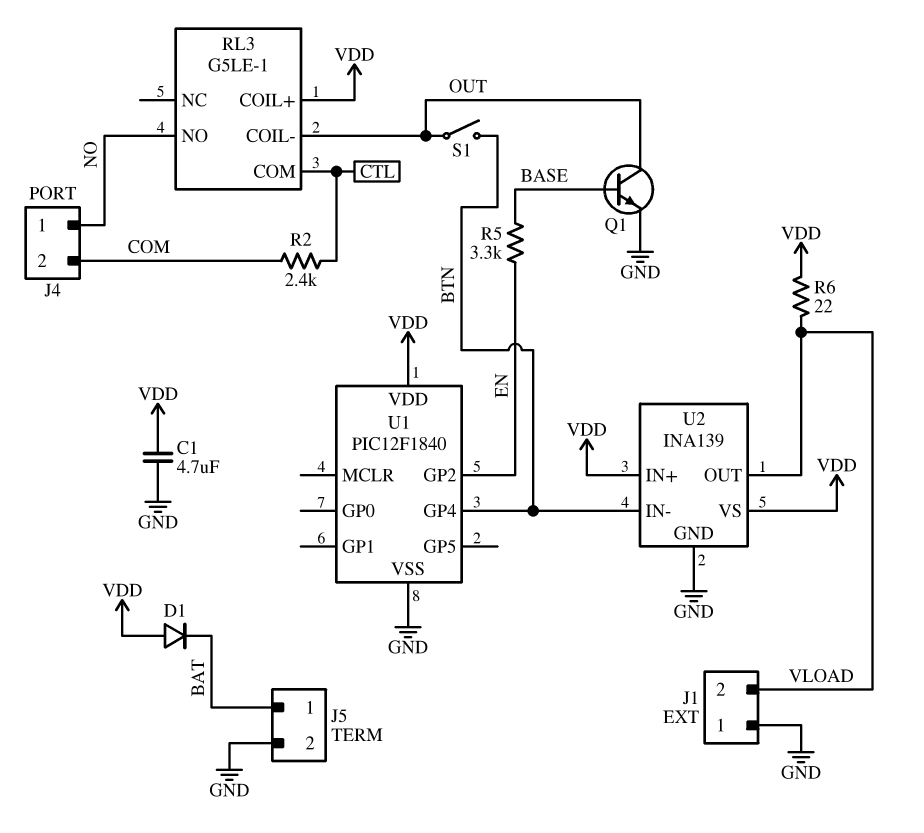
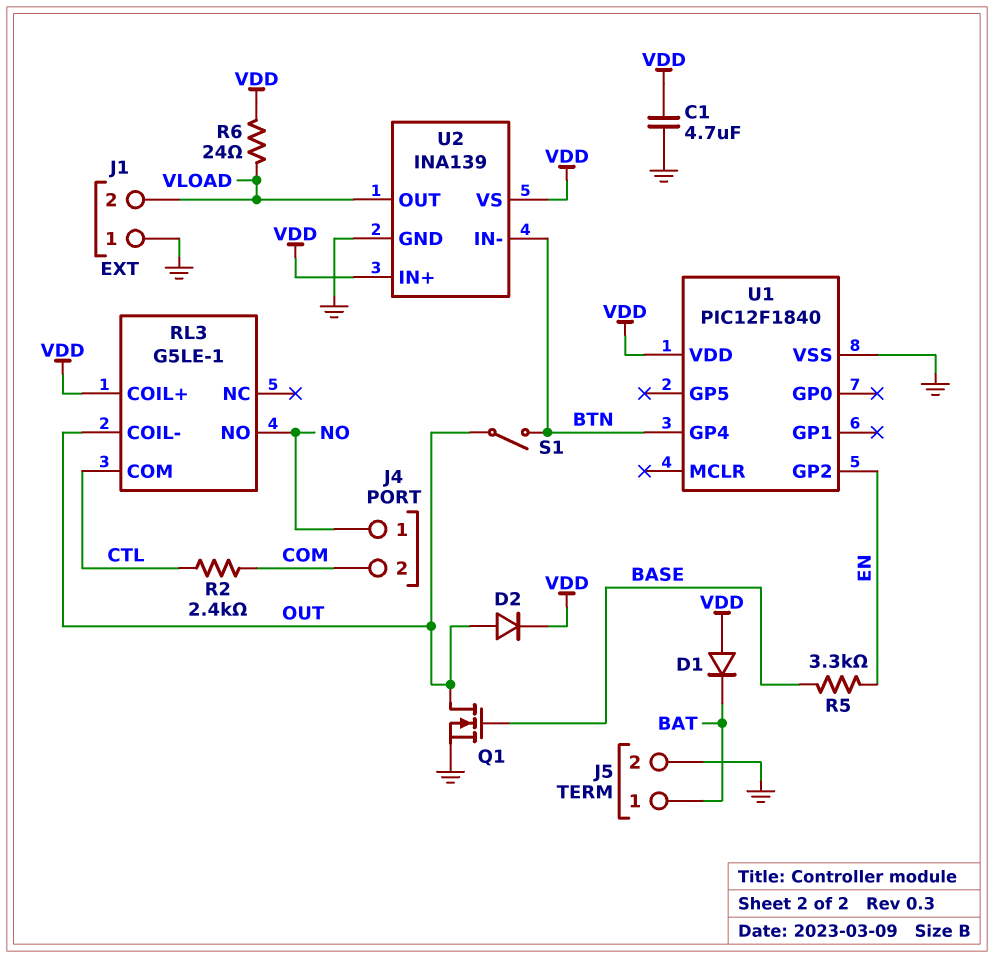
D2: none -> diode (A OUT, K VDD)
Q1: NPN (B BASE, C OUT, E GND) -> NMOS (G BASE, D OUT, S GND)
R6: 22 (VDD, VLOAD) -> 24 (VDD, VLOAD)

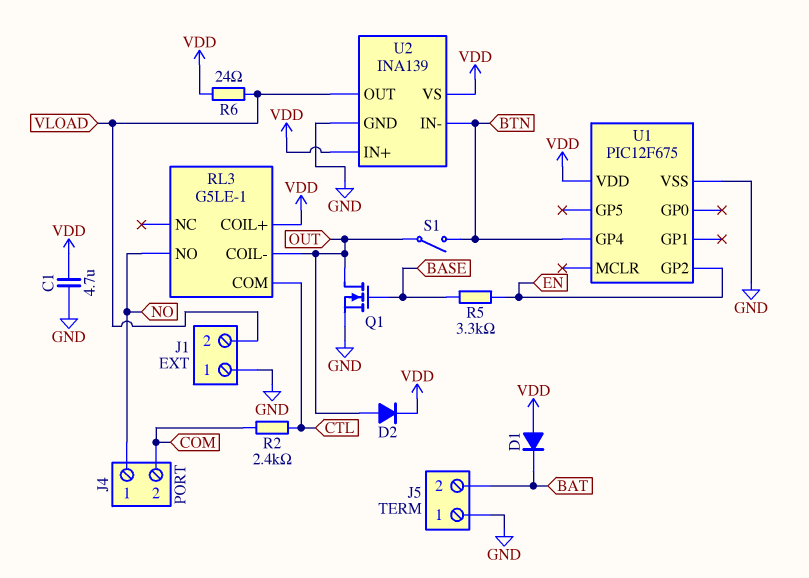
J5 pin 1: BAT -> GND
J5 pin 2: GND -> BAT
U1: PIC12F1840 -> PIC12F675

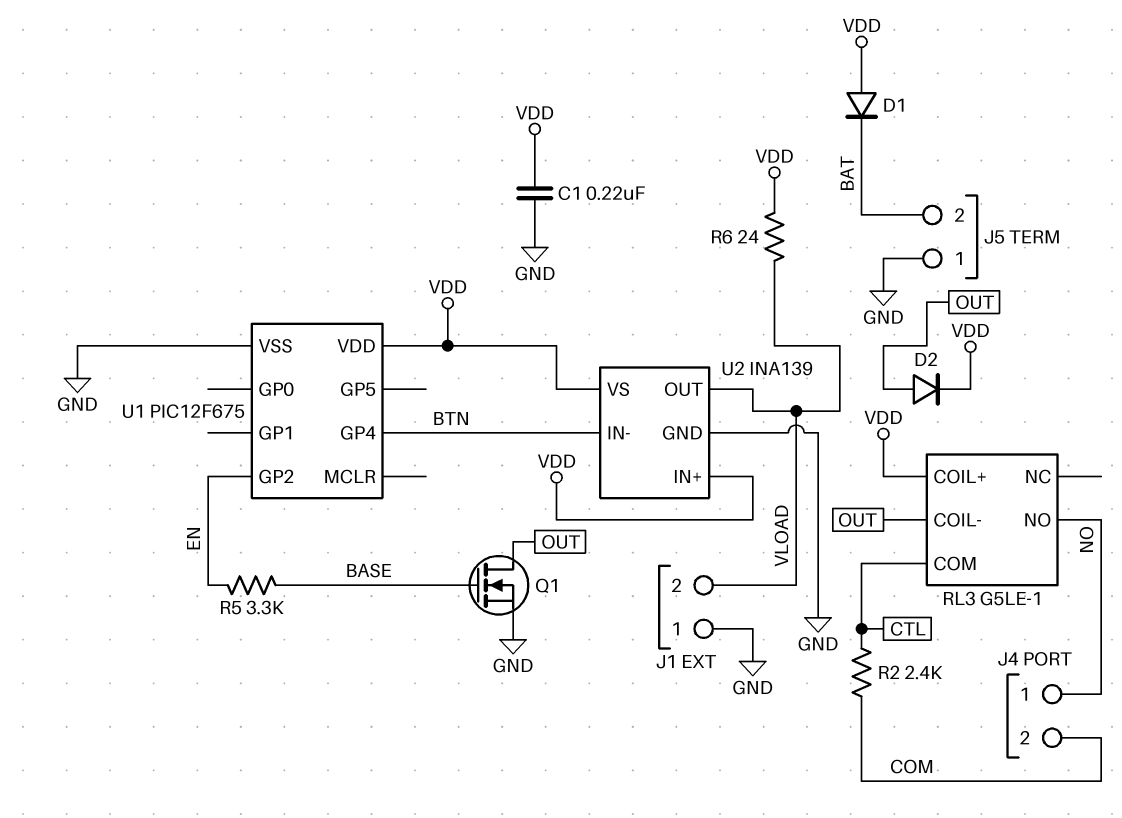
C1: 4.7uF (GND, VDD) -> 220nF (GND, VDD)
S1: switch (BTN, OUT) -> none

